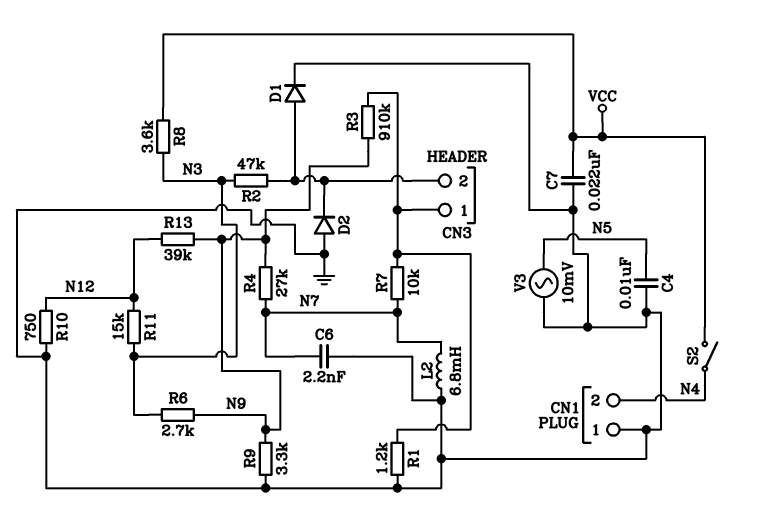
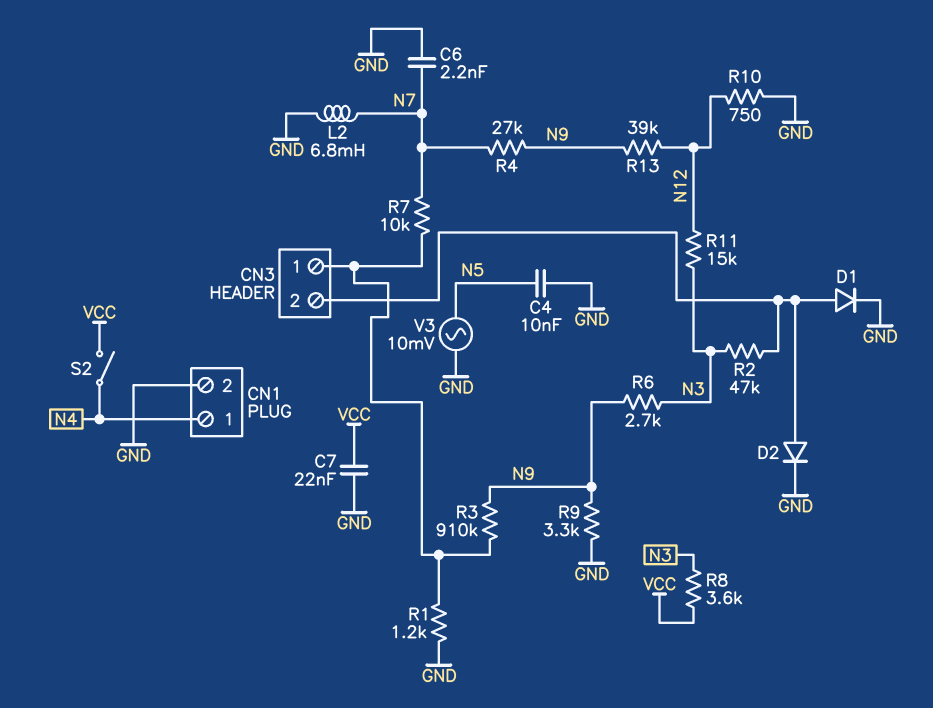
CN1 pin 1: GND -> N4
CN1 pin 2: N4 -> GND
D2: diode (A GND, K CN3/2) -> diode (A CN3/2, K GND)

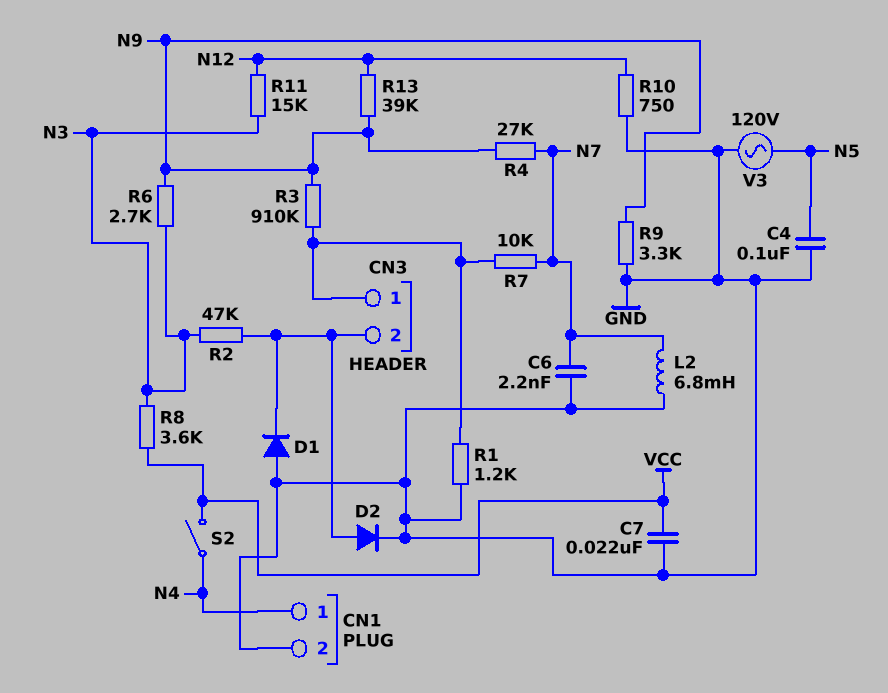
C4: 10nF (GND, N5) -> 100nF (GND, N5)
D1: diode (A CN3/2, K GND) -> diode (A GND, K CN3/2)
V3: AC 10mV (GND, N5) -> AC 120V (GND, N5)

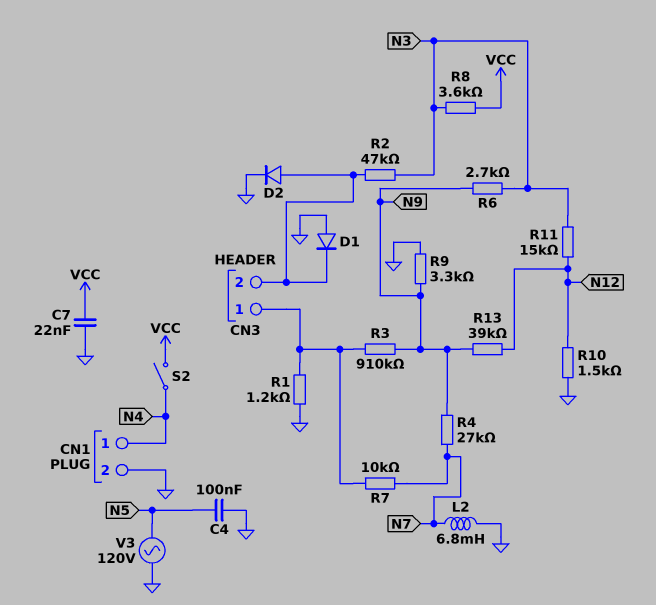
C6: 2.2nF (GND, N7) -> none
R10: 750 (GND, N12) -> 1.5k (GND, N12)

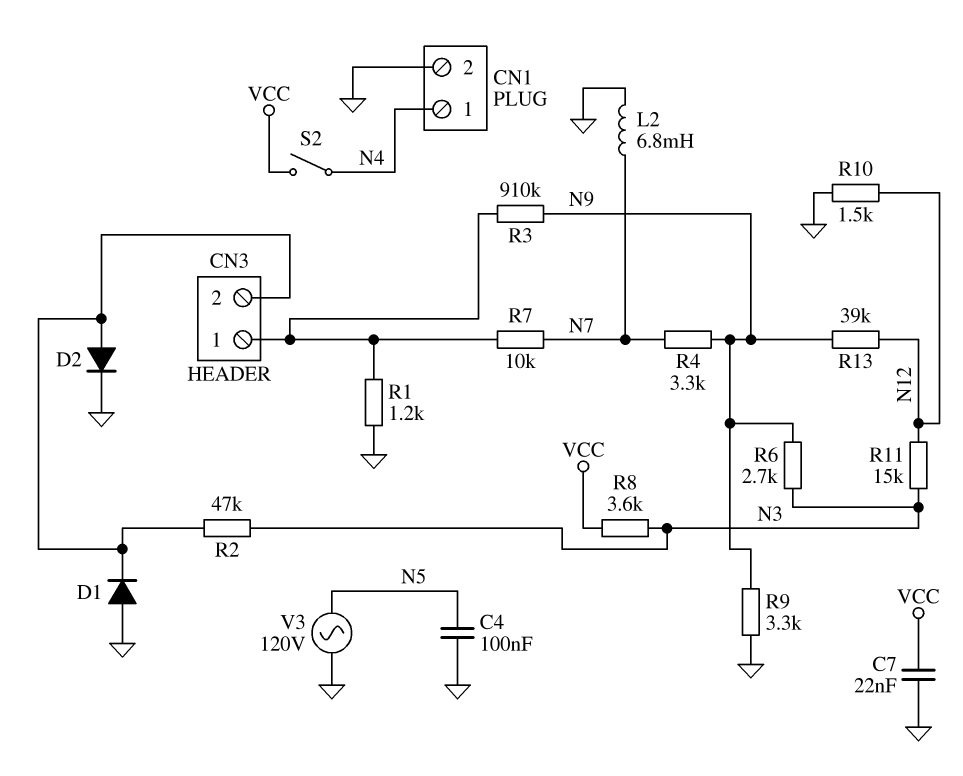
R4: 27k (N7, N9) -> 3.3k (N7, N9)

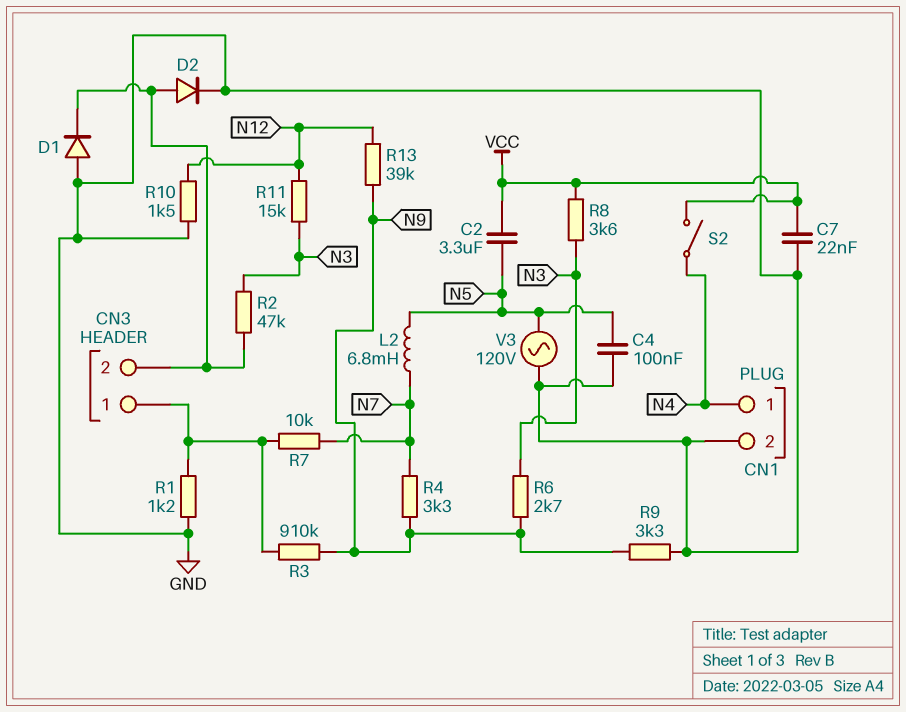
C2: none -> 3.3uF (N5, VCC)
L2: 6.8mH (GND, N7) -> 6.8mH (N5, N7)

